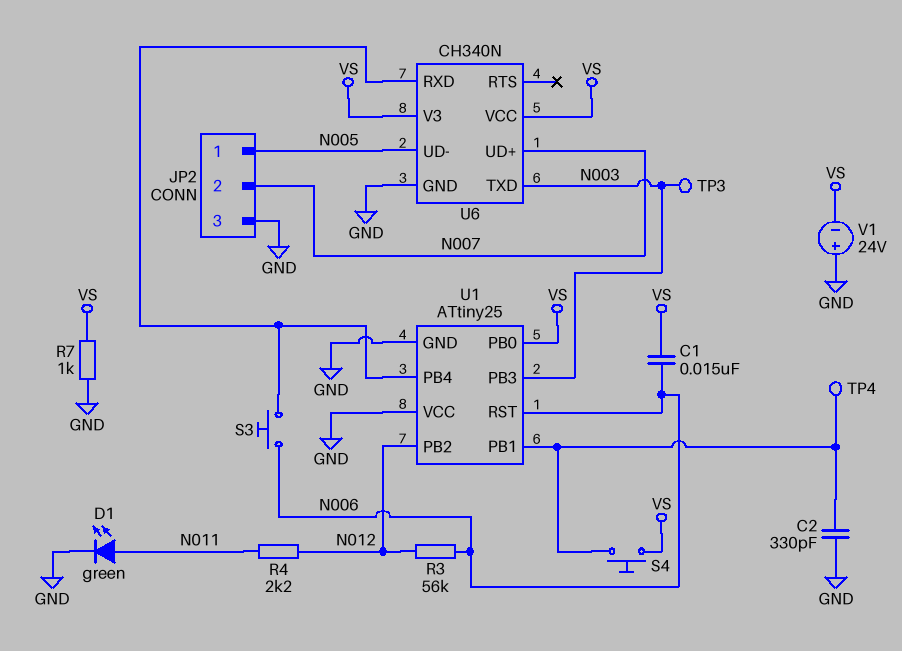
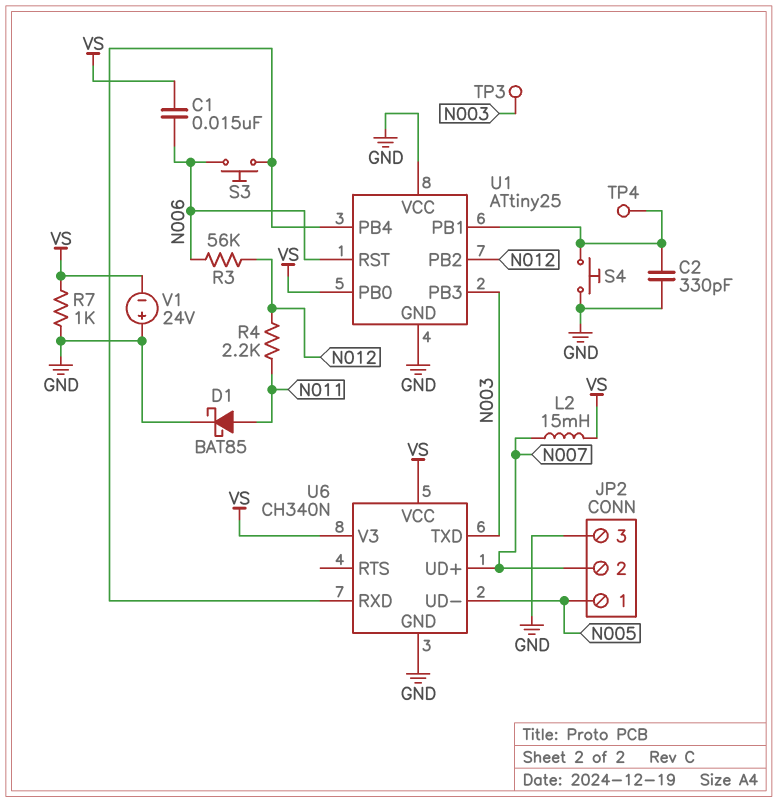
D1: LED green (A N011, K GND) -> schottky BAT85 (A N011, K GND)
L2: none -> 15mH (N007, VS)
S4: button (U1/PB1, VS) -> button (GND, U1/PB1)

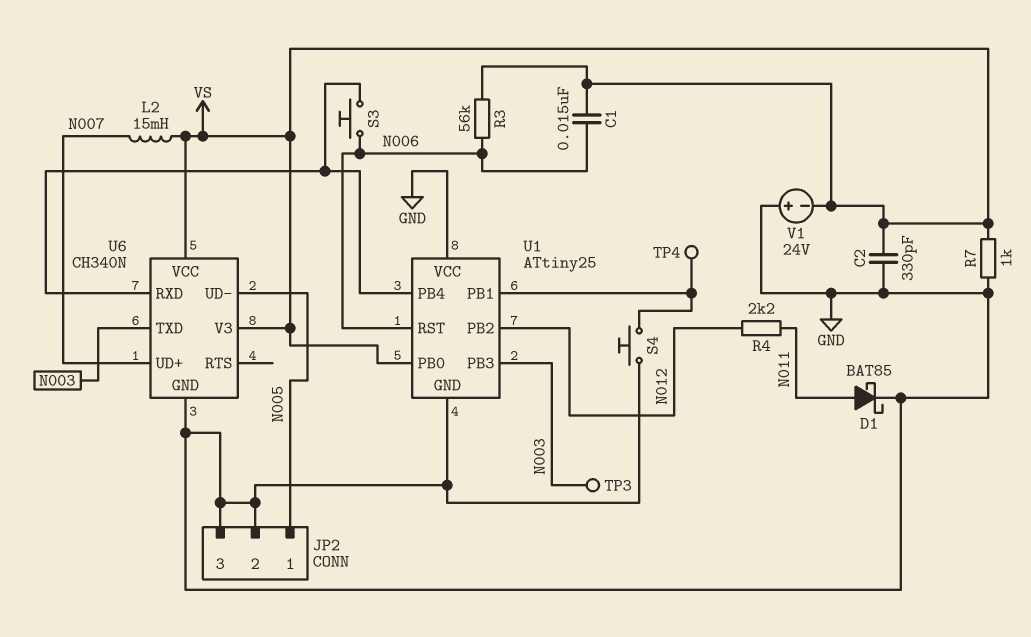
C2: 330pF (GND, U1/PB1) -> 330pF (GND, VS)
JP2 pin 2: N007 -> GND
R3: 56k (N006, N012) -> 56k (N006, VS)

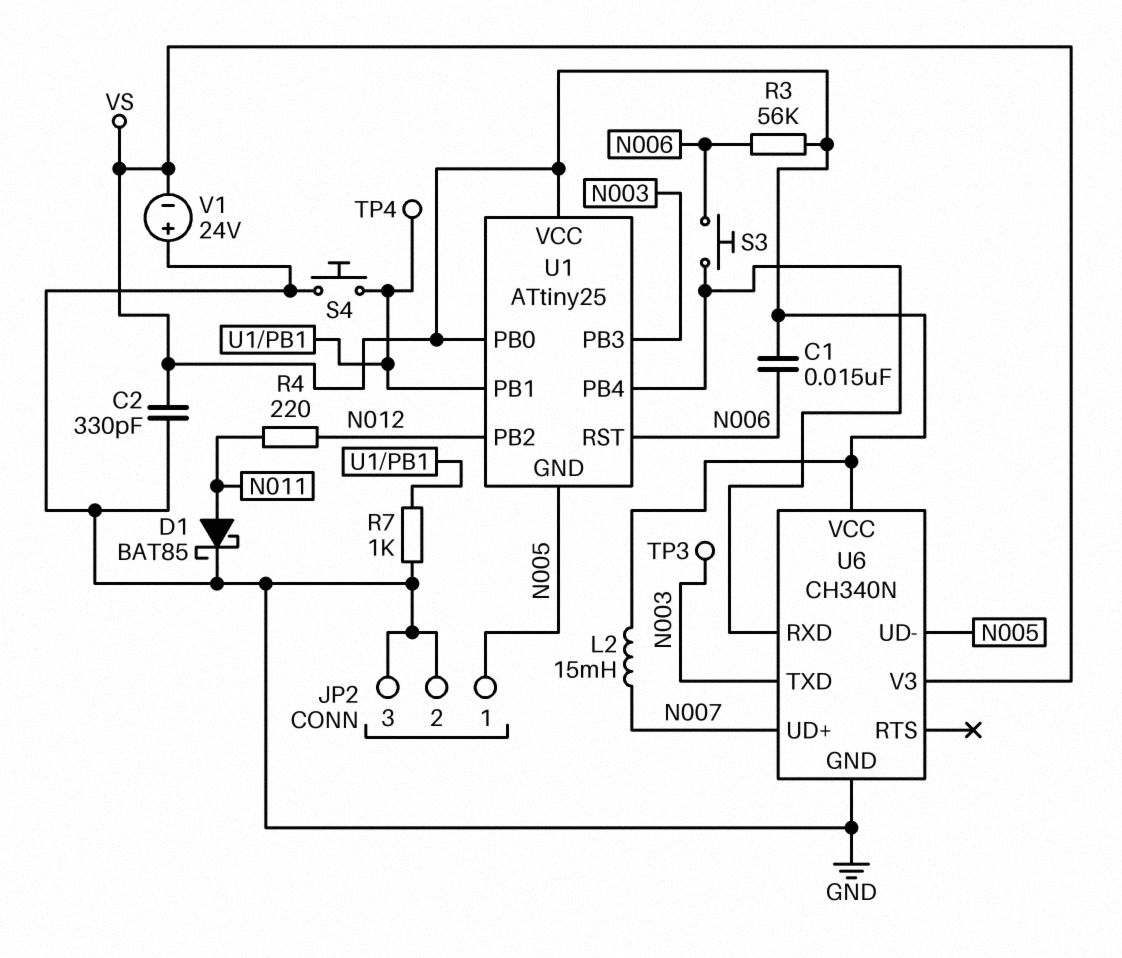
R4: 2.2k (N011, N012) -> 220 (N011, N012)
R7: 1k (GND, VS) -> 1k (GND, U1/PB1)
U1 pin GND: GND -> N005
U1 pin VCC: GND -> VS

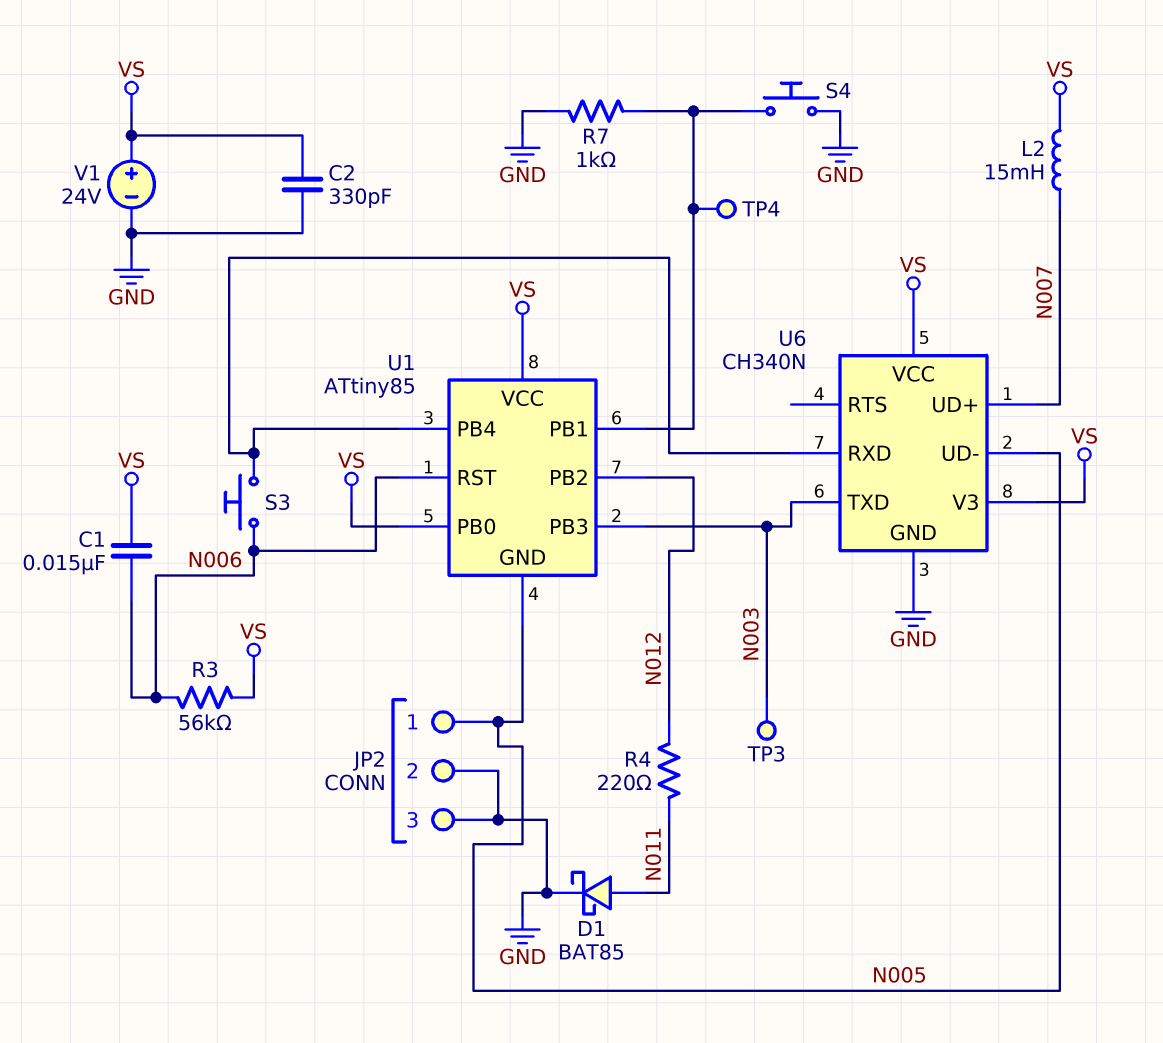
U1: ATtiny25 -> ATtiny85
V1: 24V (plus GND, minus VS) -> 24V (plus VS, minus GND)

